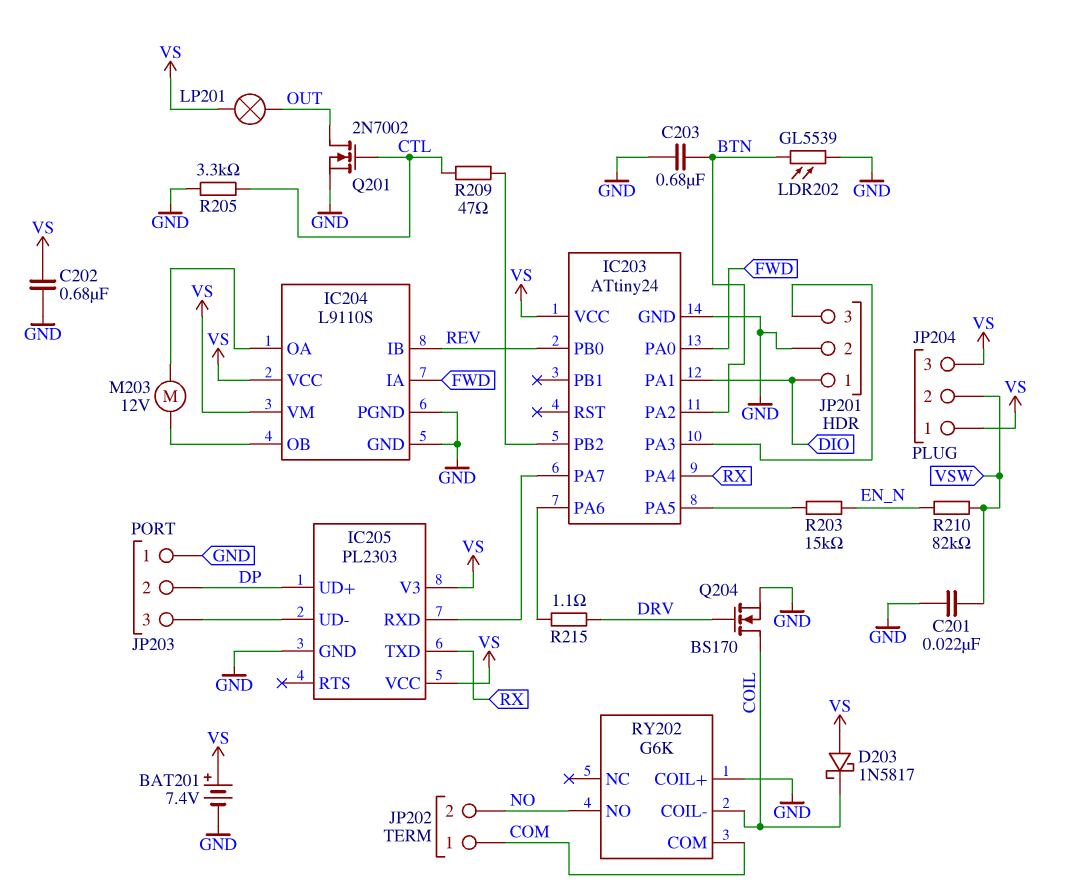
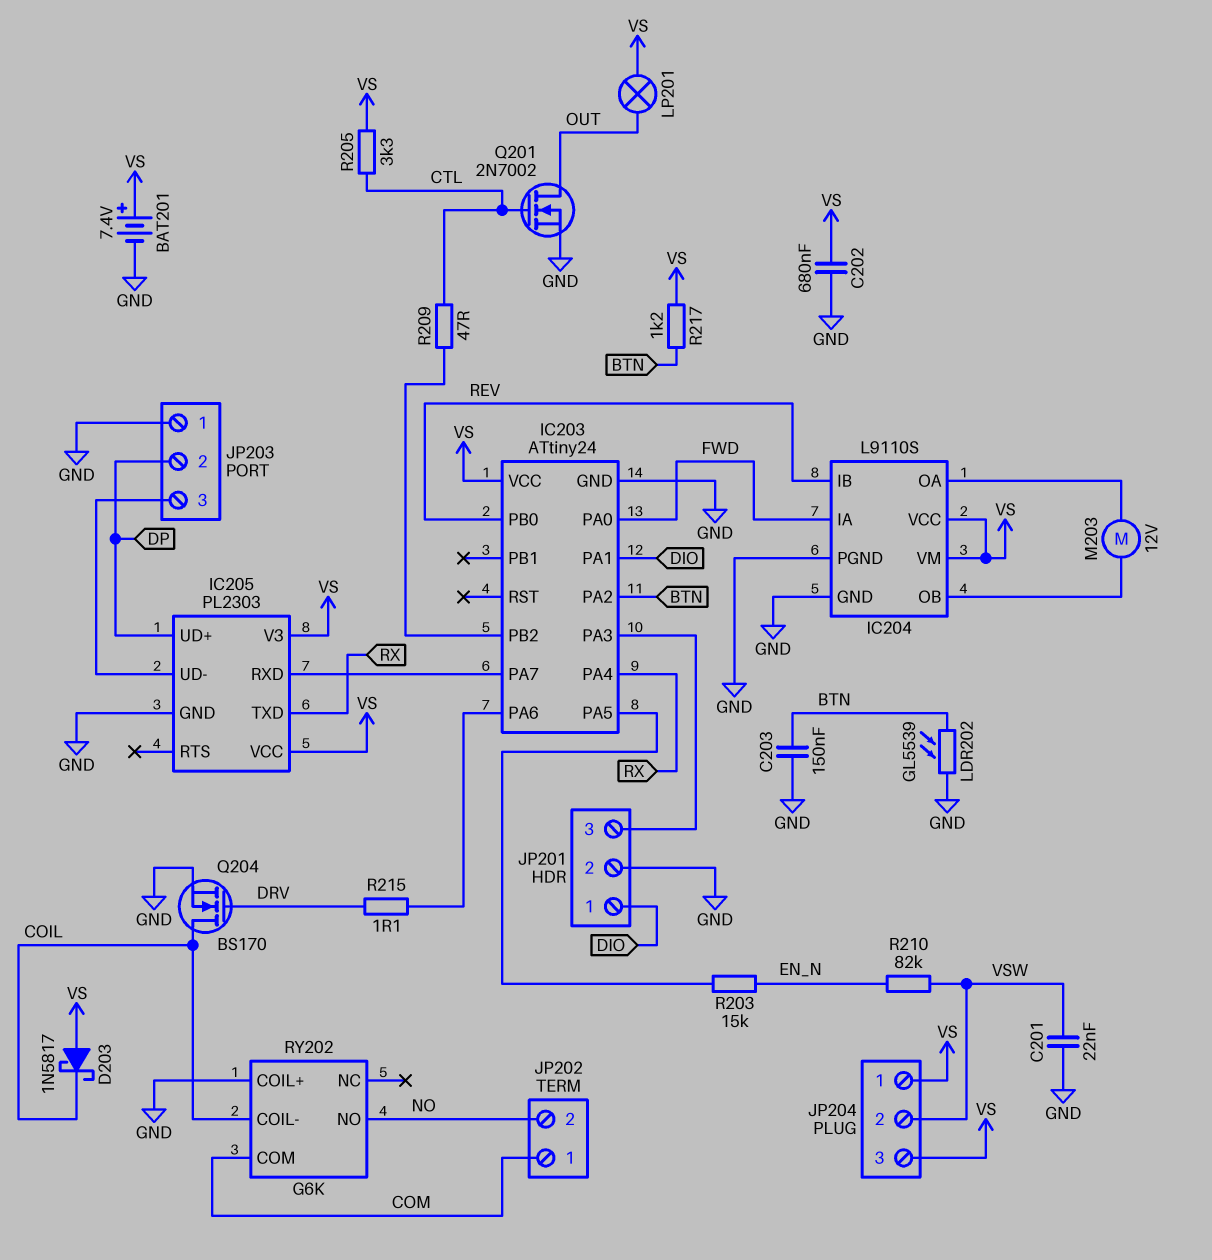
C203: 680nF (BTN, GND) -> 150nF (BTN, GND)
R205: 3.3k (CTL, GND) -> 3.3k (CTL, VS)
R217: none -> 1.2k (BTN, VS)

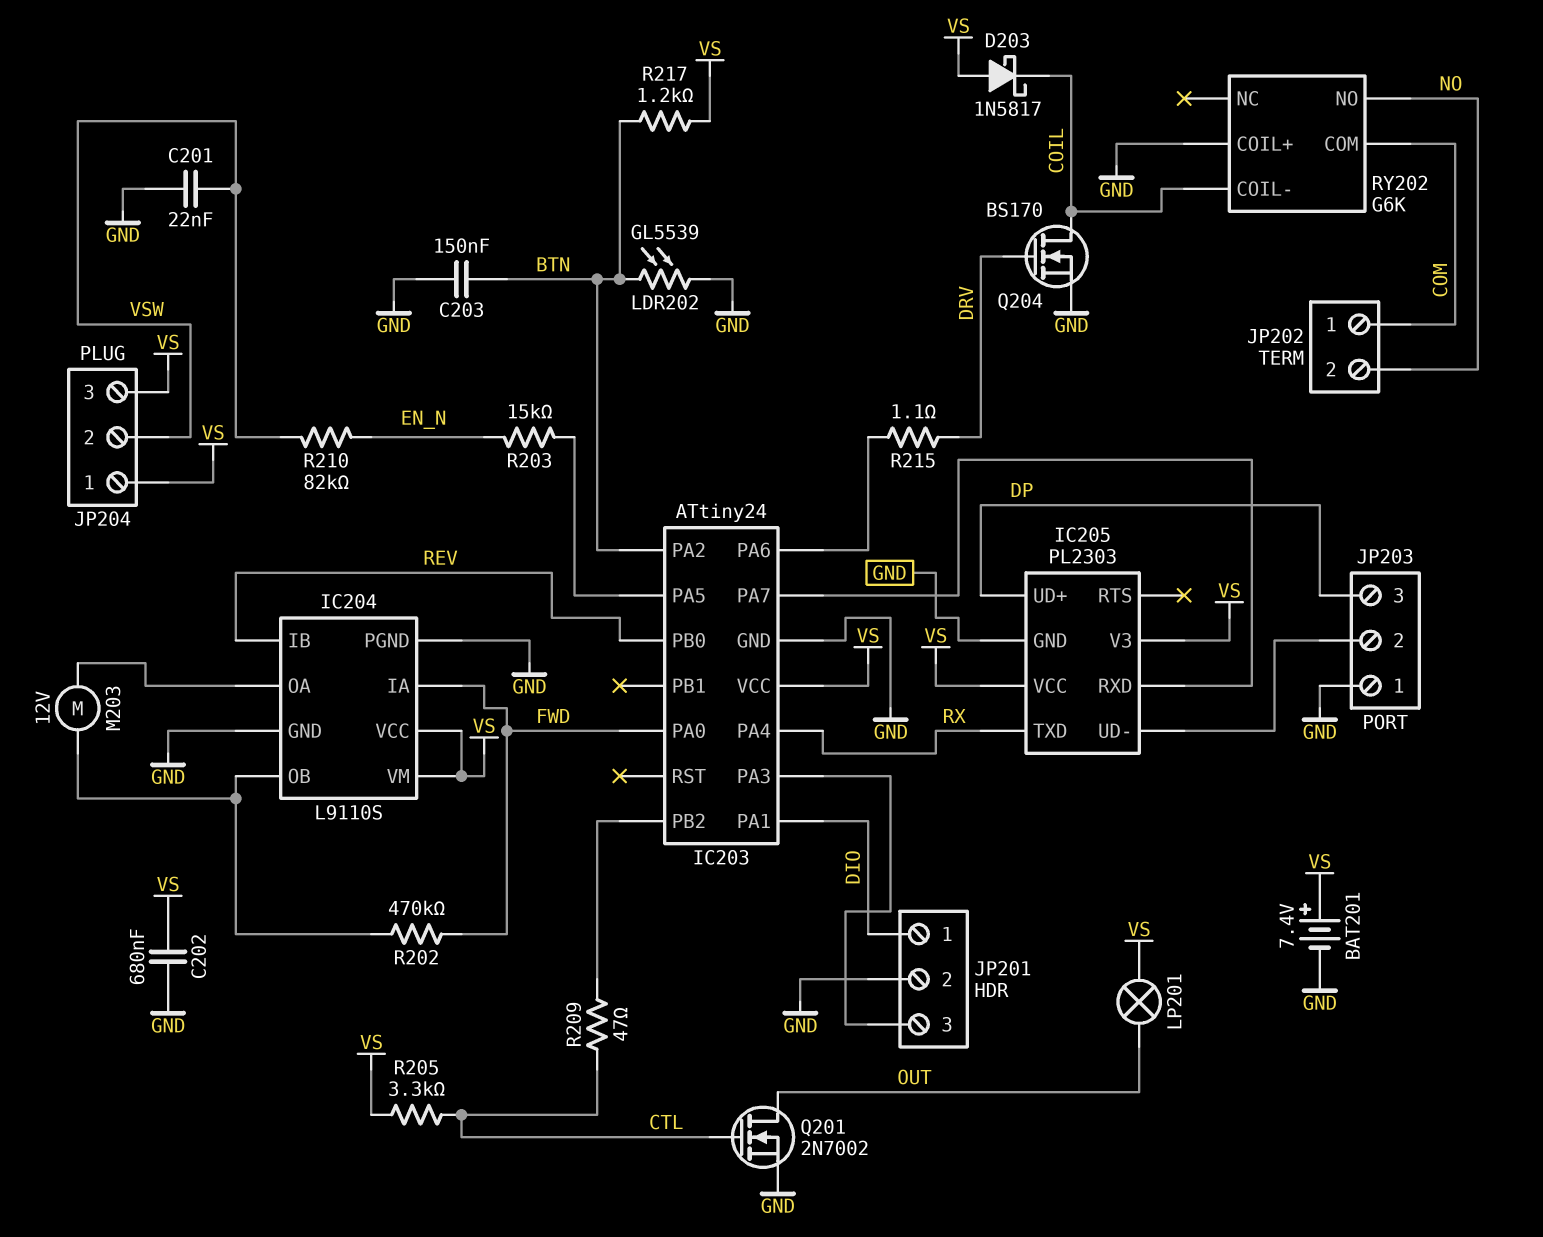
JP203 pin 2: DP -> IC205/UD-
JP203 pin 3: IC205/UD- -> DP
R202: none -> 470k (FWD, IC204/OB)

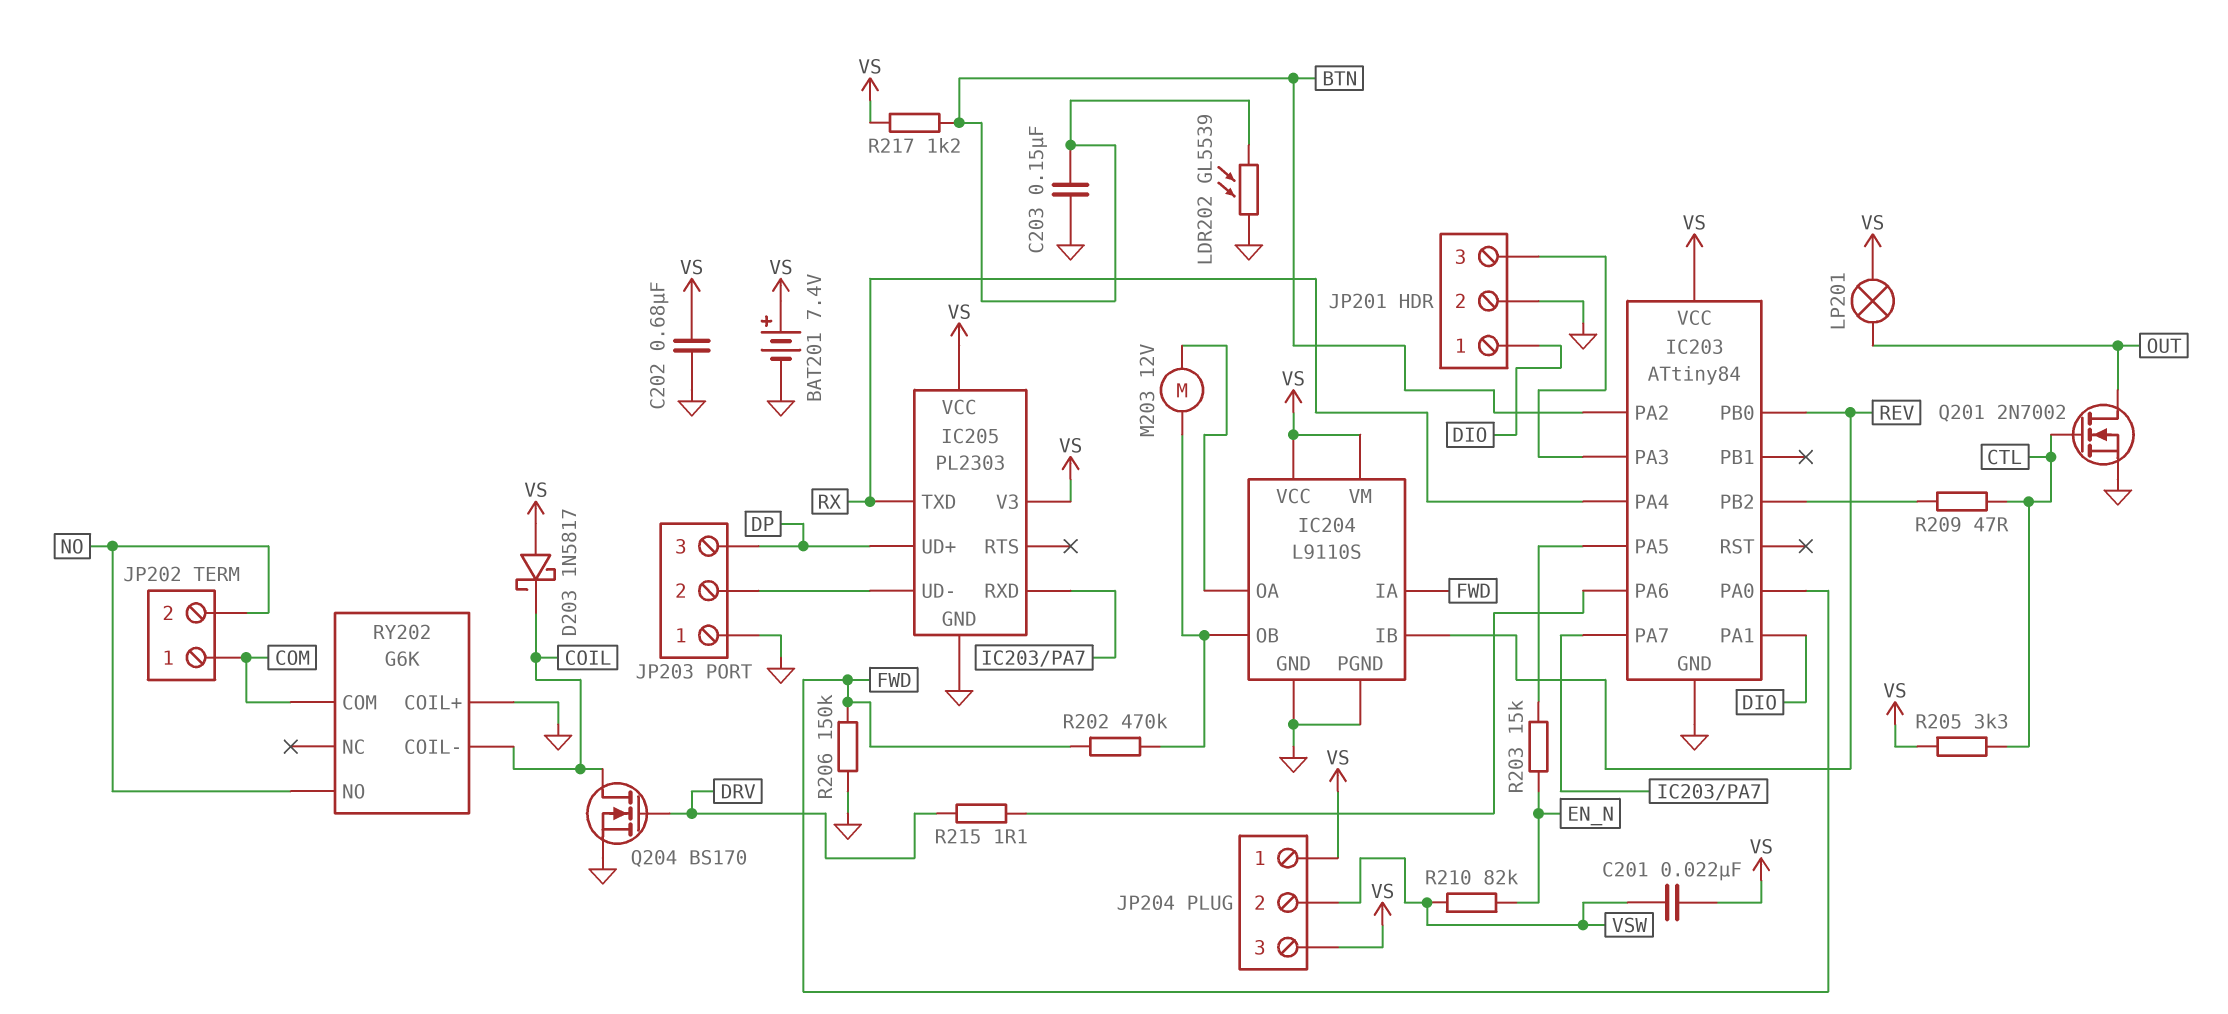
C201: 22nF (GND, VSW) -> 22nF (VS, VSW)
IC203: ATtiny24 -> ATtiny84
R206: none -> 150k (FWD, GND)

